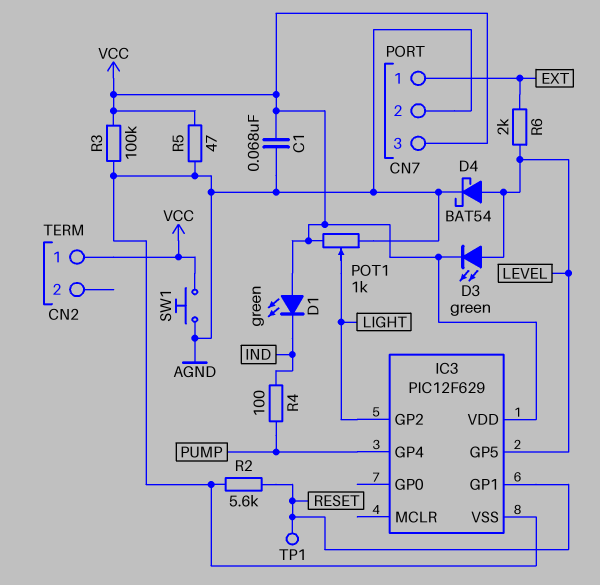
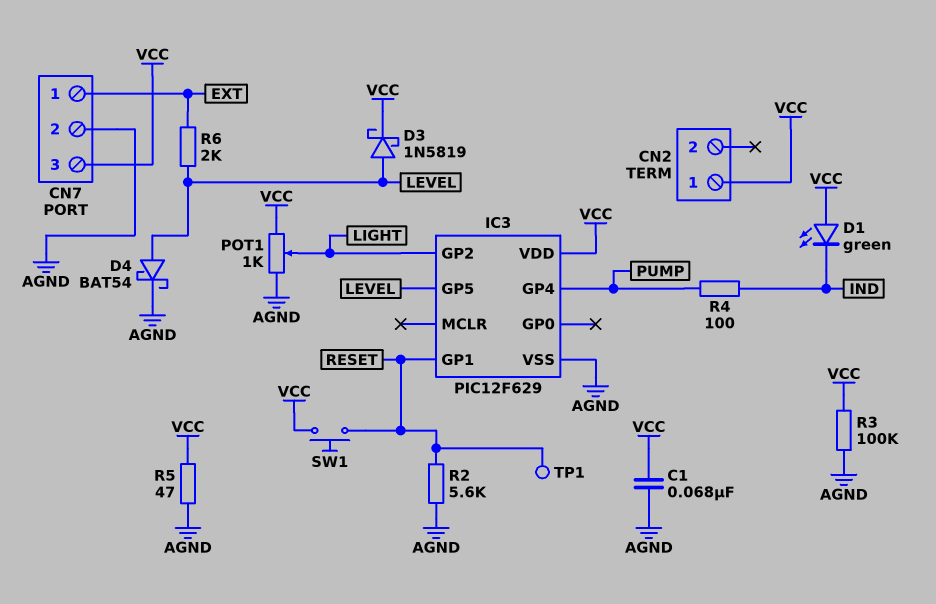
D3: LED green (A LEVEL, K VCC) -> schottky 1N5819 (A LEVEL, K VCC)
SW1: button (AGND, VCC) -> button (RESET, VCC)

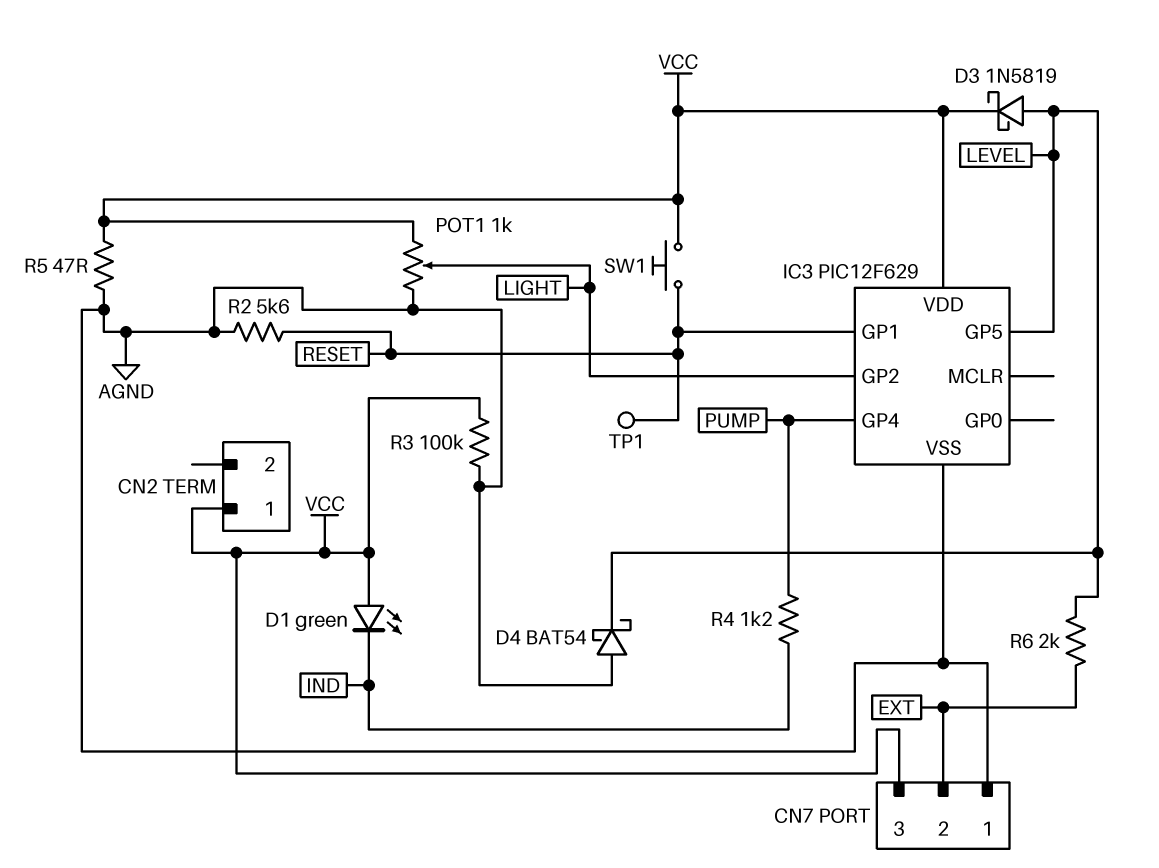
C1: 68nF (AGND, VCC) -> none
CN7 pin 1: EXT -> AGND
CN7 pin 2: AGND -> EXT
D4: schottky BAT54 (A LEVEL, K AGND) -> schottky BAT54 (A AGND, K LEVEL)
R4: 100 (IND, PUMP) -> 1.2k (IND, PUMP)

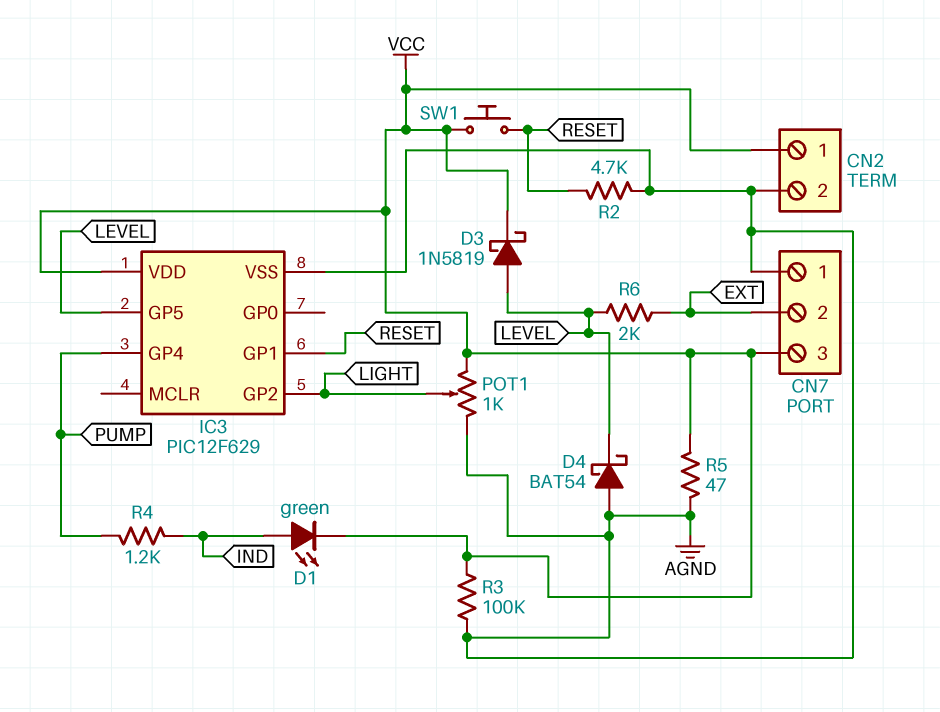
CN2 pin 2: none -> AGND
D1: LED green (A VCC, K IND) -> LED green (A IND, K VCC)
R2: 5.6k (AGND, RESET) -> 4.7k (AGND, RESET)
TP1: test point (RESET) -> none

